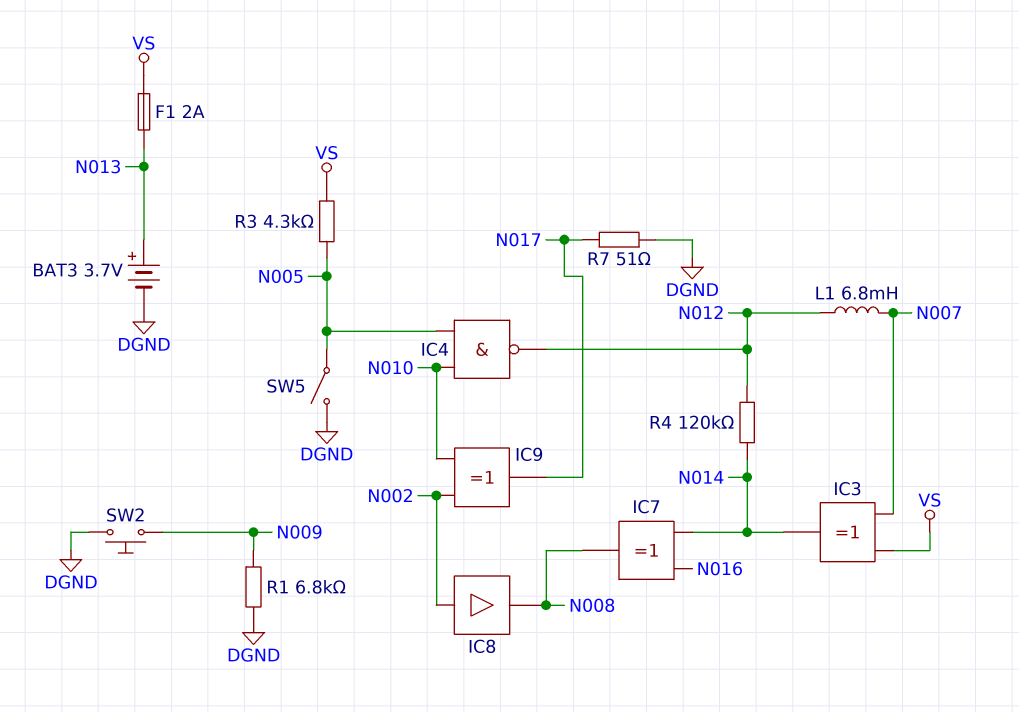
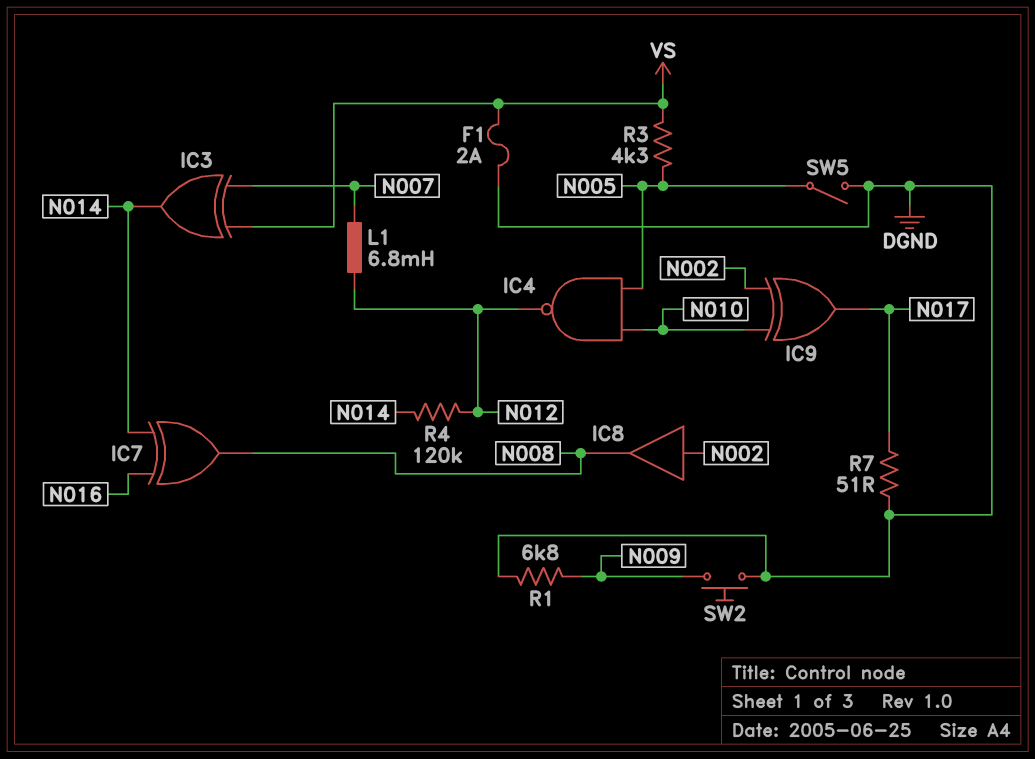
BAT3: 3.7V (plus N013, minus DGND) -> none
F1: 2A (N013, VS) -> 2A (DGND, VS)

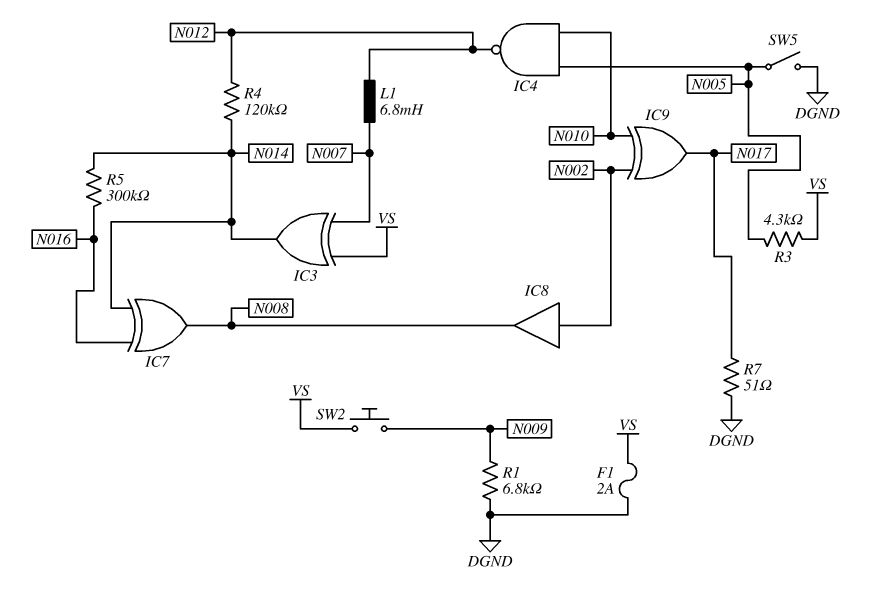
R5: none -> 300k (N014, N016)
SW2: button (DGND, N009) -> button (N009, VS)

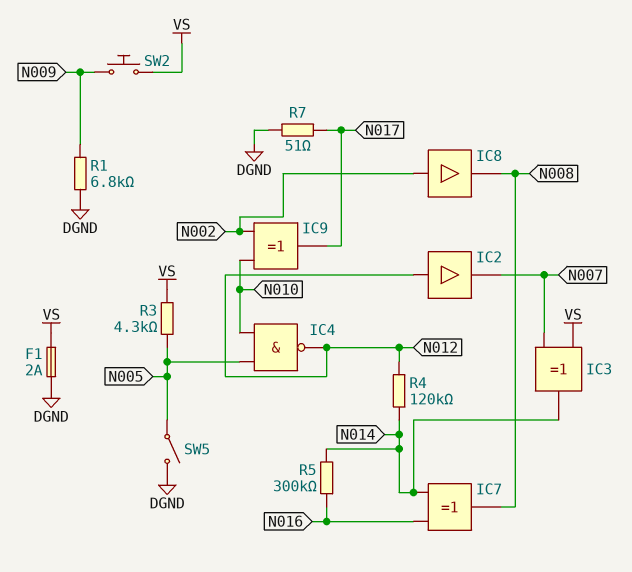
IC2: none -> buffer (in N012, out N007)
L1: 6.8mH (N007, N012) -> none

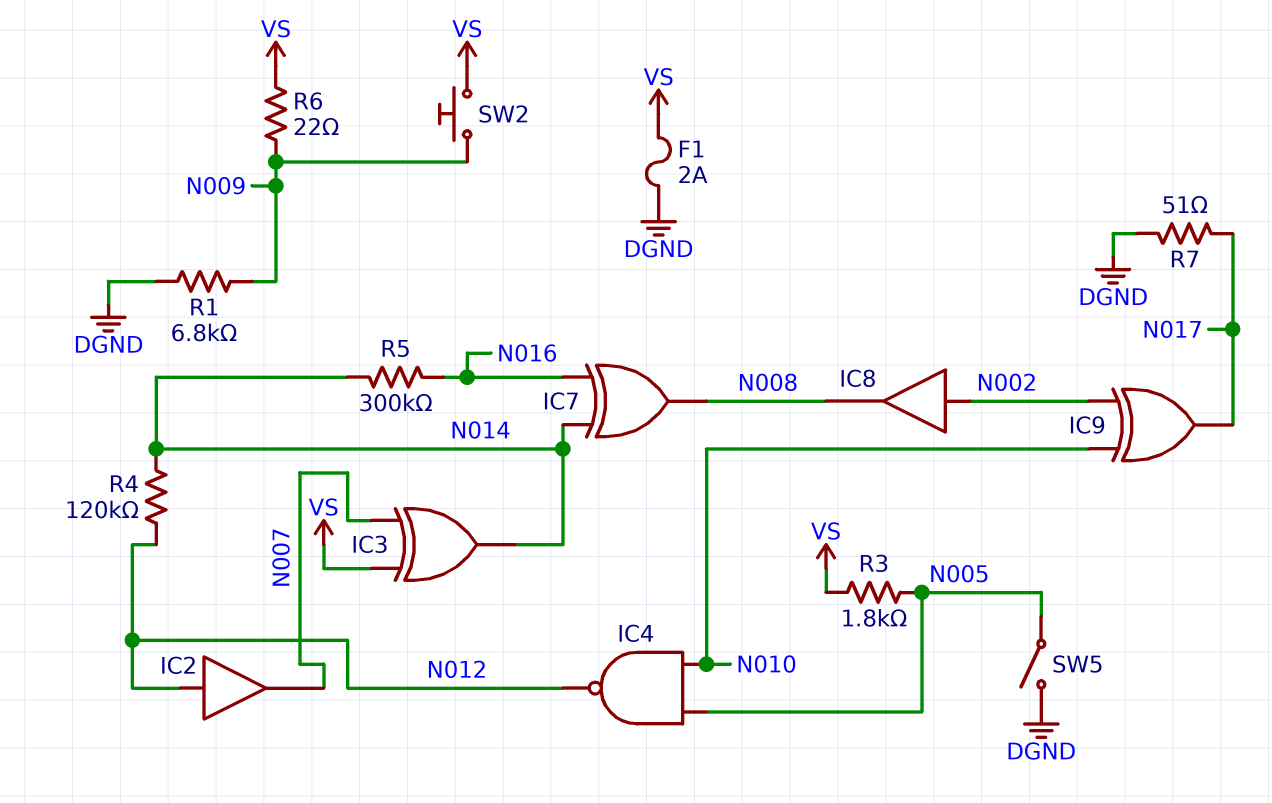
R3: 4.3k (N005, VS) -> 1.8k (N005, VS)
R6: none -> 22 (N009, VS)

